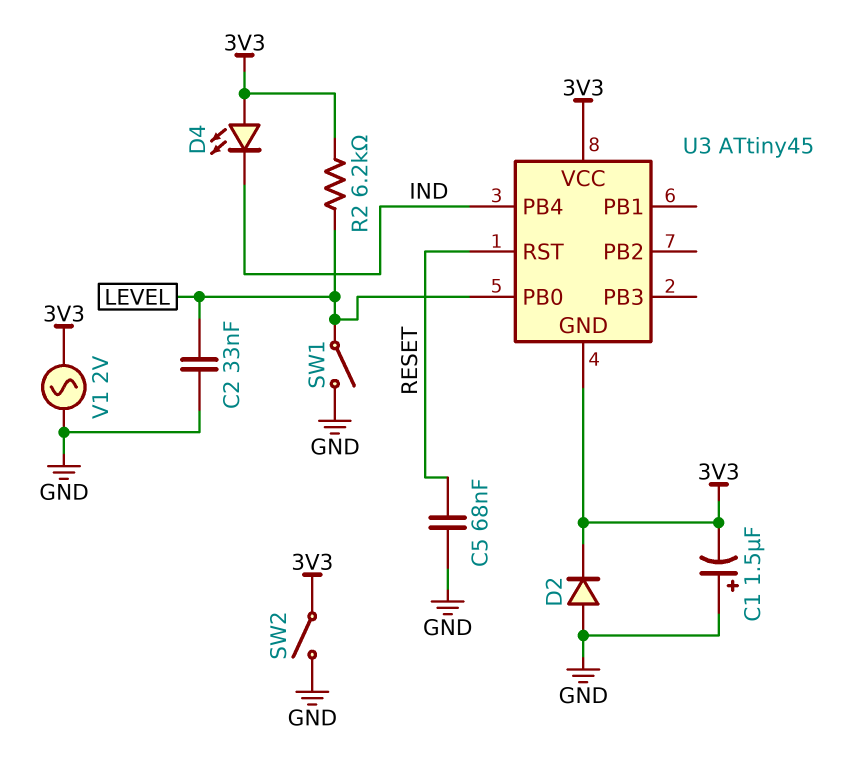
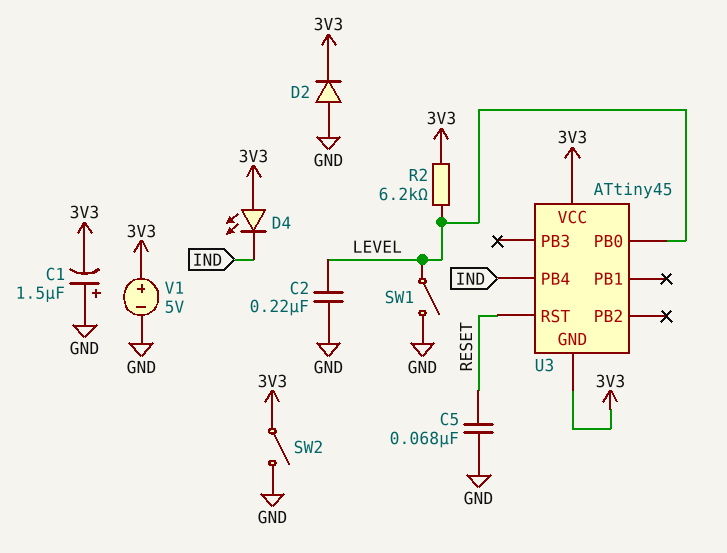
C2: 33nF (GND, LEVEL) -> 220nF (GND, LEVEL)
V1: AC 2V (3V3, GND) -> 5V (plus 3V3, minus GND)

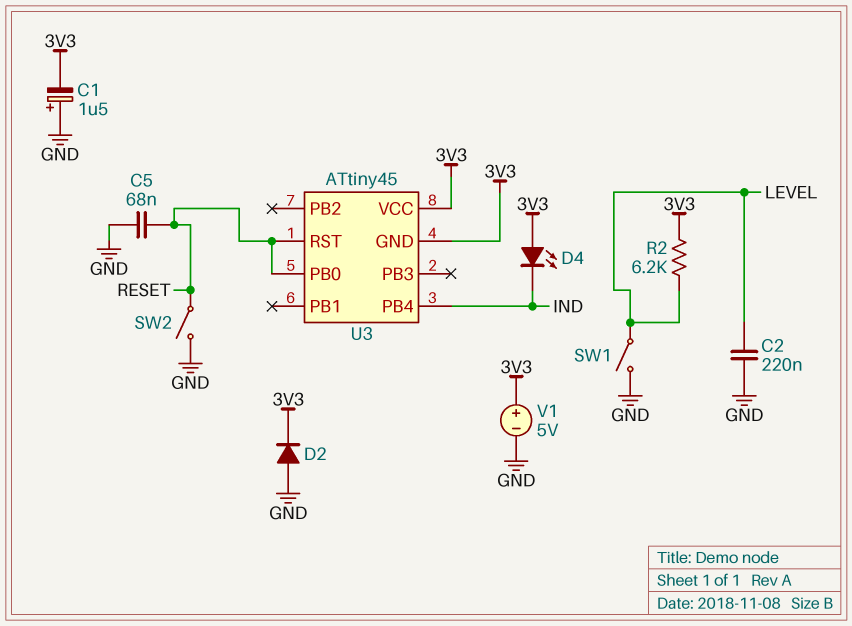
SW2: switch (3V3, GND) -> switch (GND, RESET)
U3 pin PB0: LEVEL -> RESET

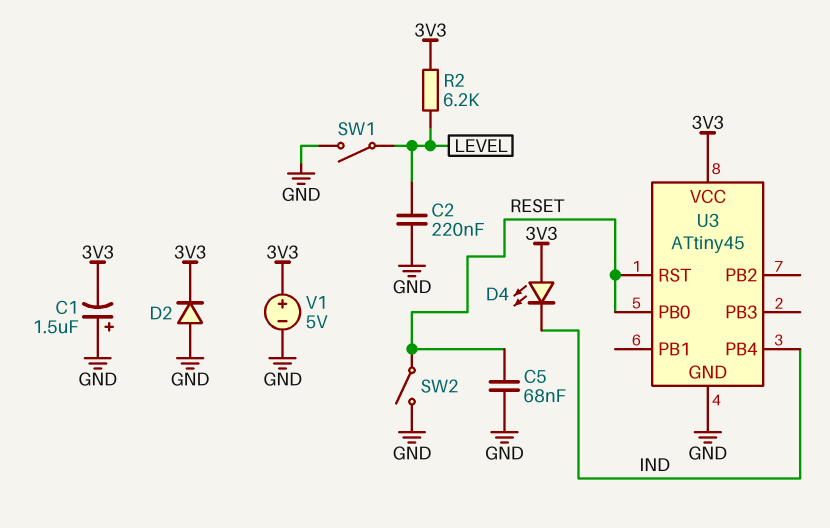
U3 pin GND: 3V3 -> GND

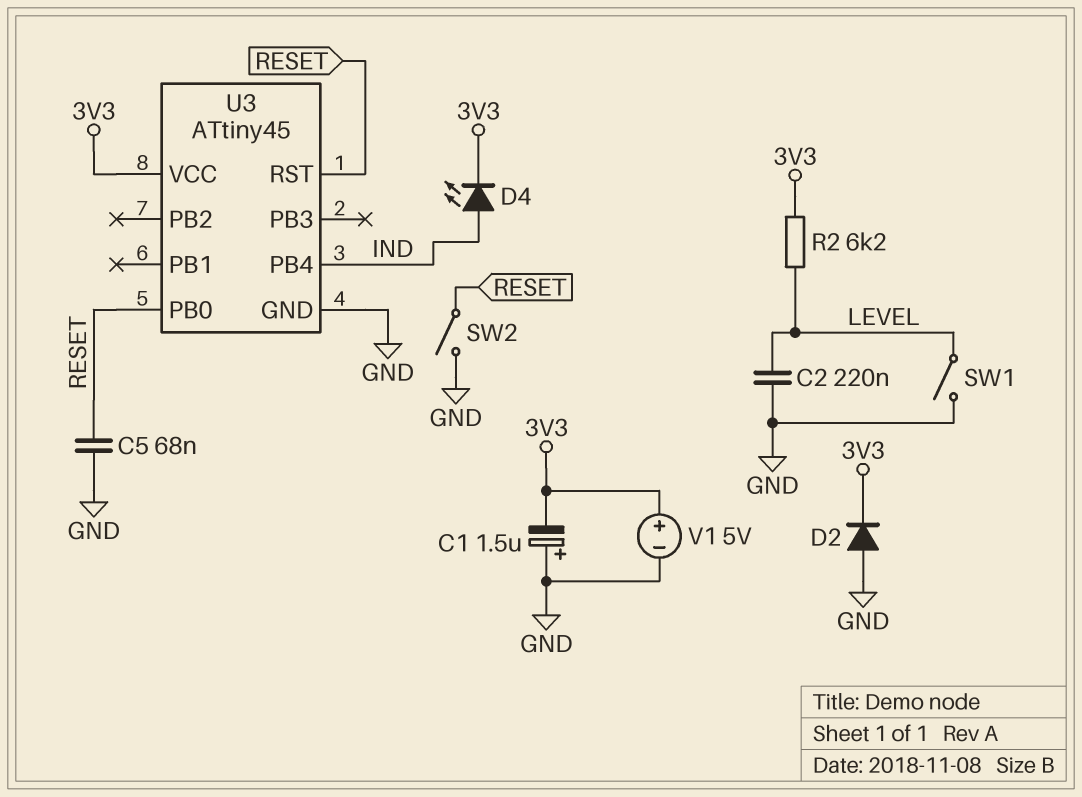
D4: LED (A 3V3, K IND) -> LED (A IND, K 3V3)

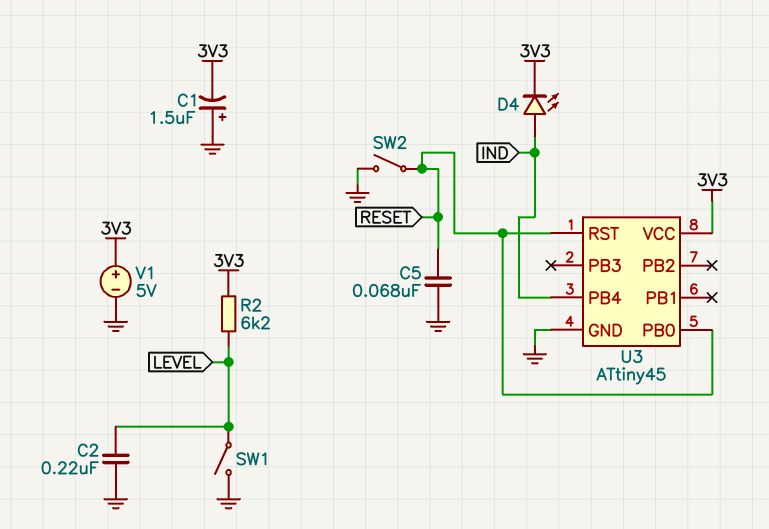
D2: diode (A GND, K 3V3) -> none

